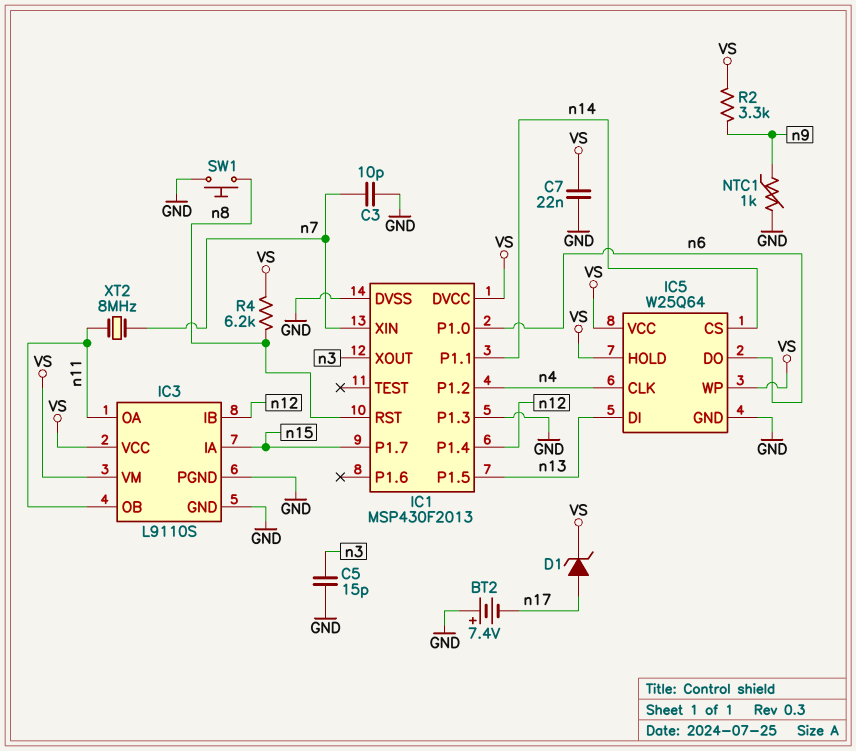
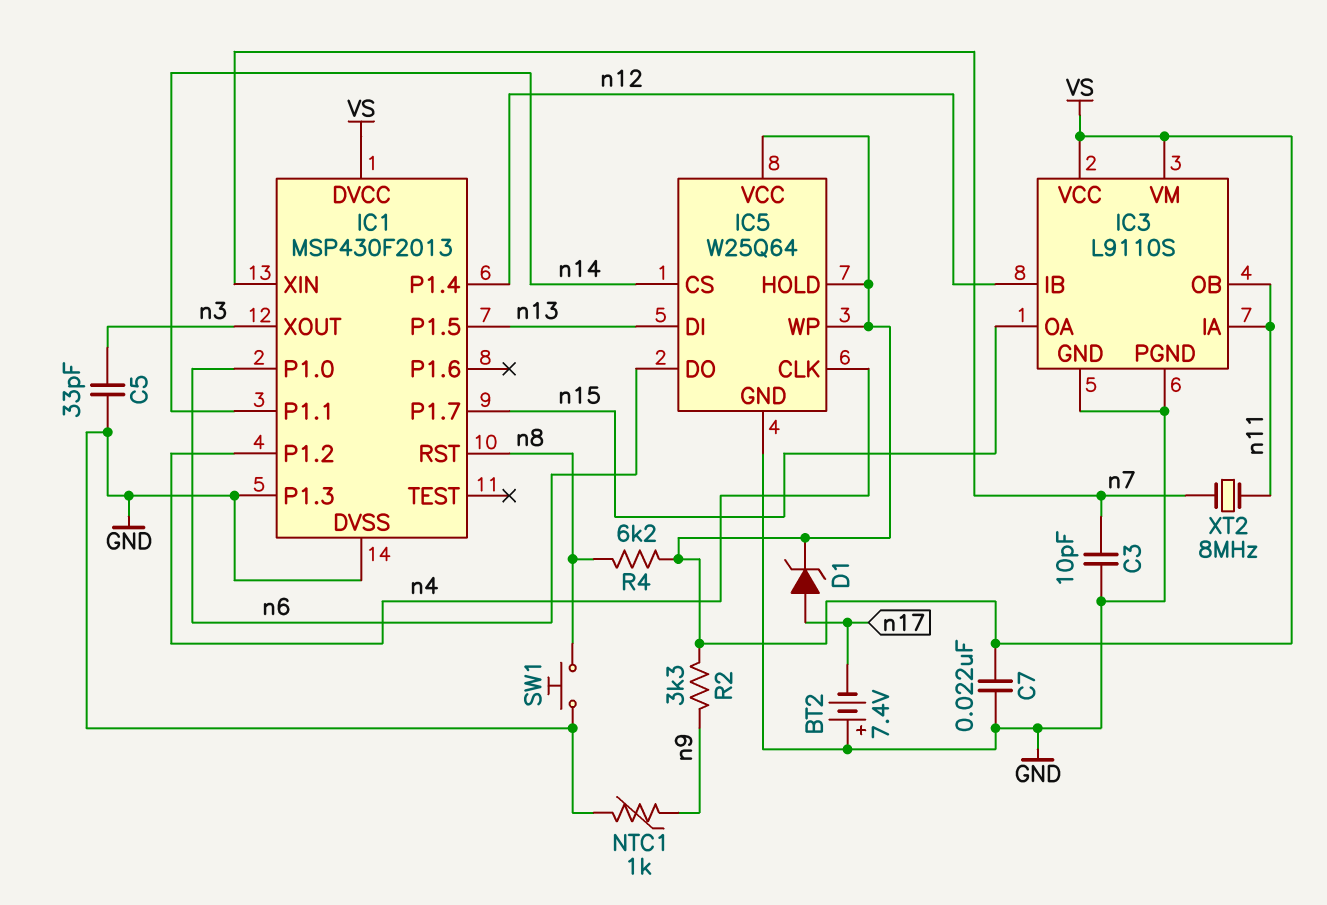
C5: 15pF (GND, n3) -> 33pF (GND, n3)
IC3 pin IA: n15 -> n11
IC3 pin OA: n11 -> n15

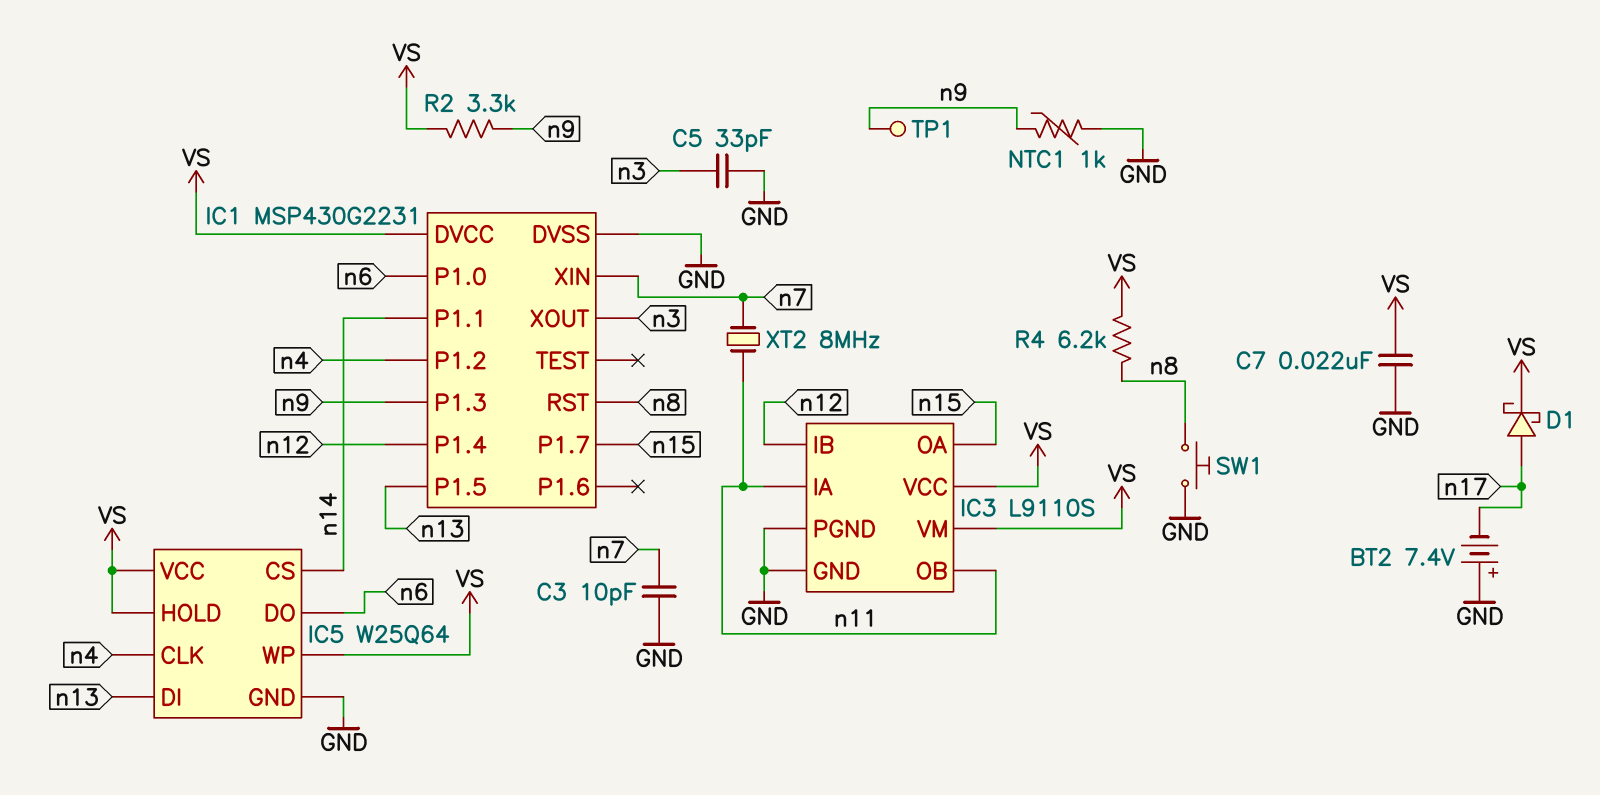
D1: zener (A n17, K VS) -> schottky (A n17, K VS)
IC1: MSP430F2013 -> MSP430G2231
IC1 pin P1.3: GND -> n9
TP1: none -> test point (n9)

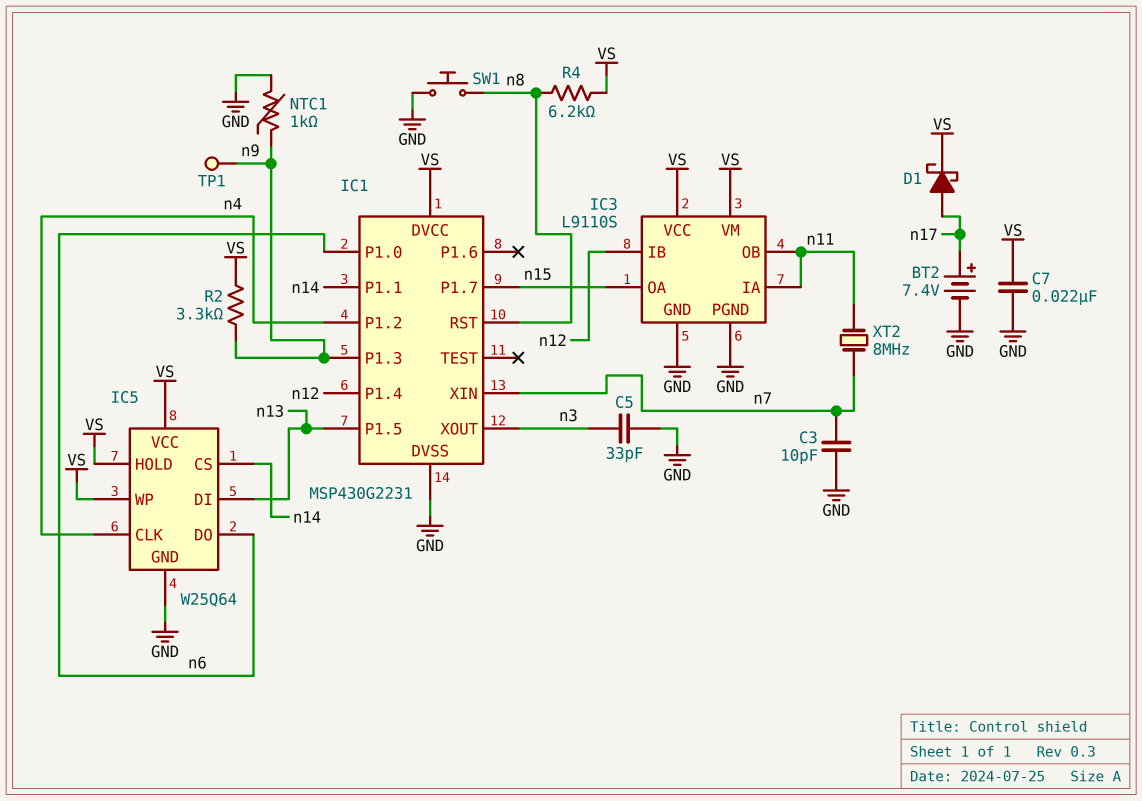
BT2: 7.4V (plus GND, minus n17) -> 7.4V (plus n17, minus GND)

